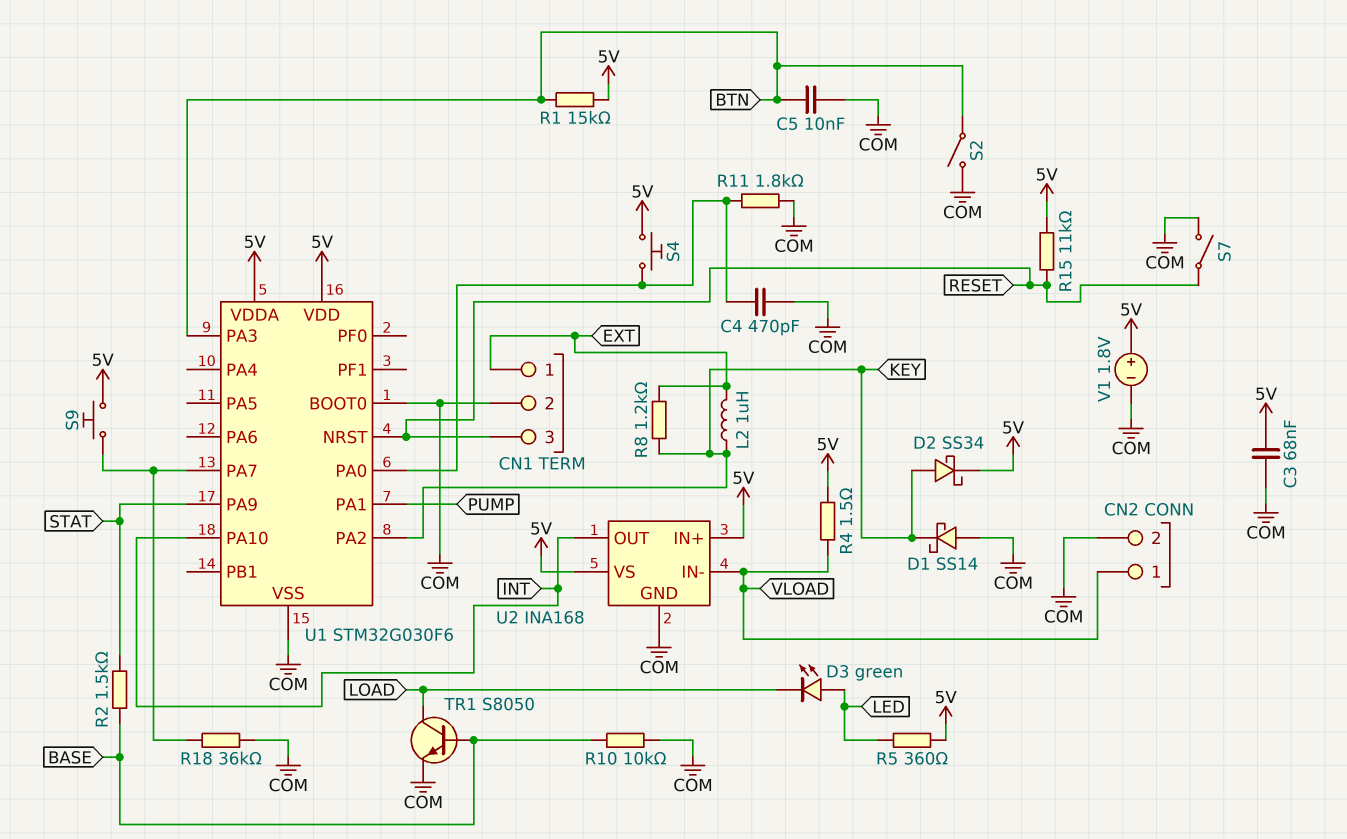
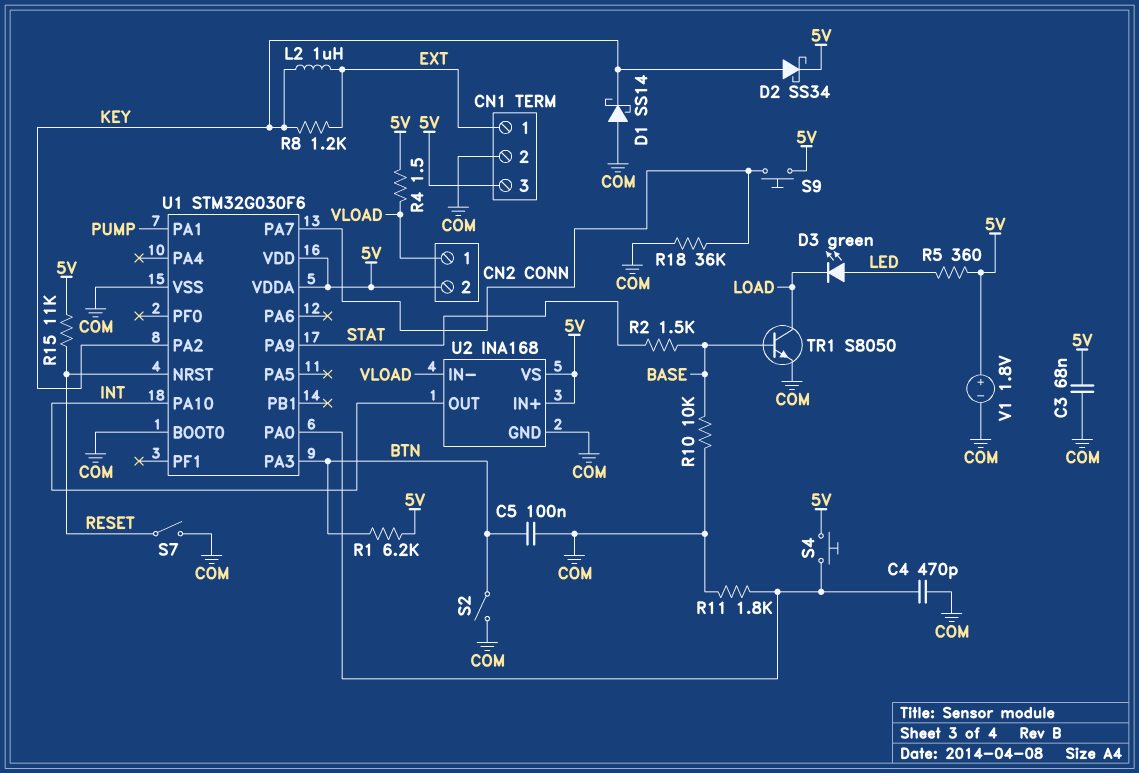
C5: 10nF (BTN, COM) -> 100nF (BTN, COM)
CN1 pin 3: RESET -> 5V
CN2 pin 2: COM -> 5V
R1: 15k (5V, BTN) -> 6.2k (5V, BTN)

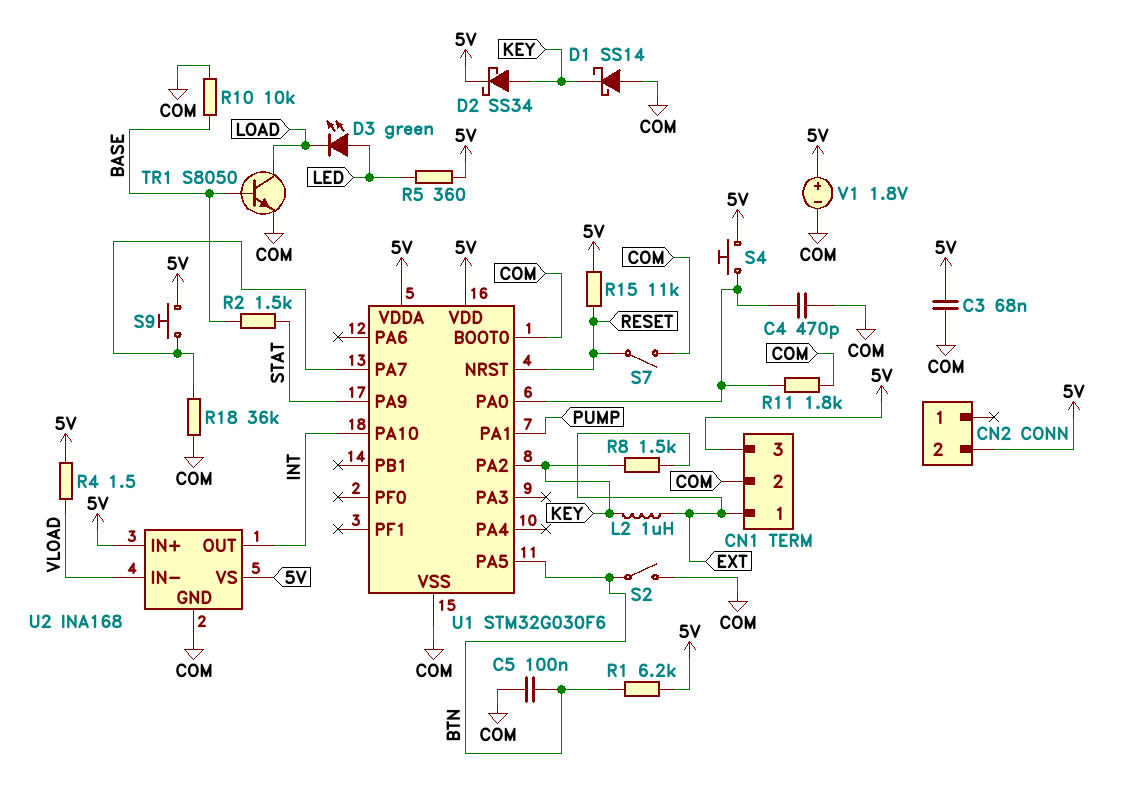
CN2 pin 1: VLOAD -> none
R8: 1.2k (EXT, KEY) -> 1.5k (EXT, KEY)
U1 pin PA3: BTN -> none
U1 pin PA5: none -> BTN

